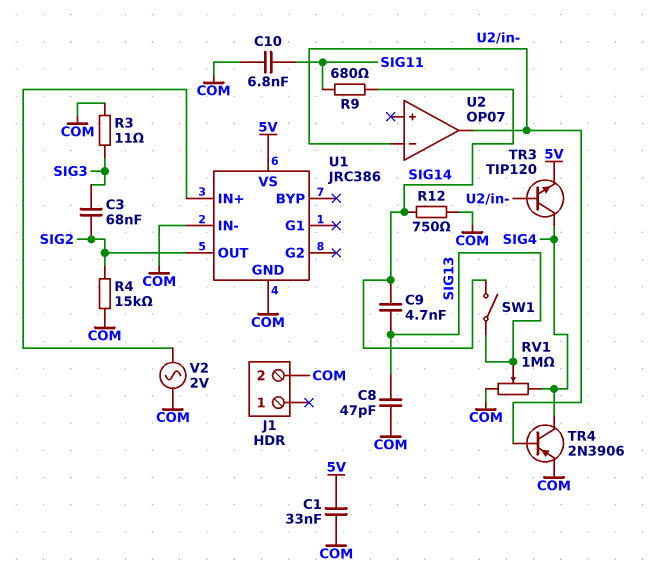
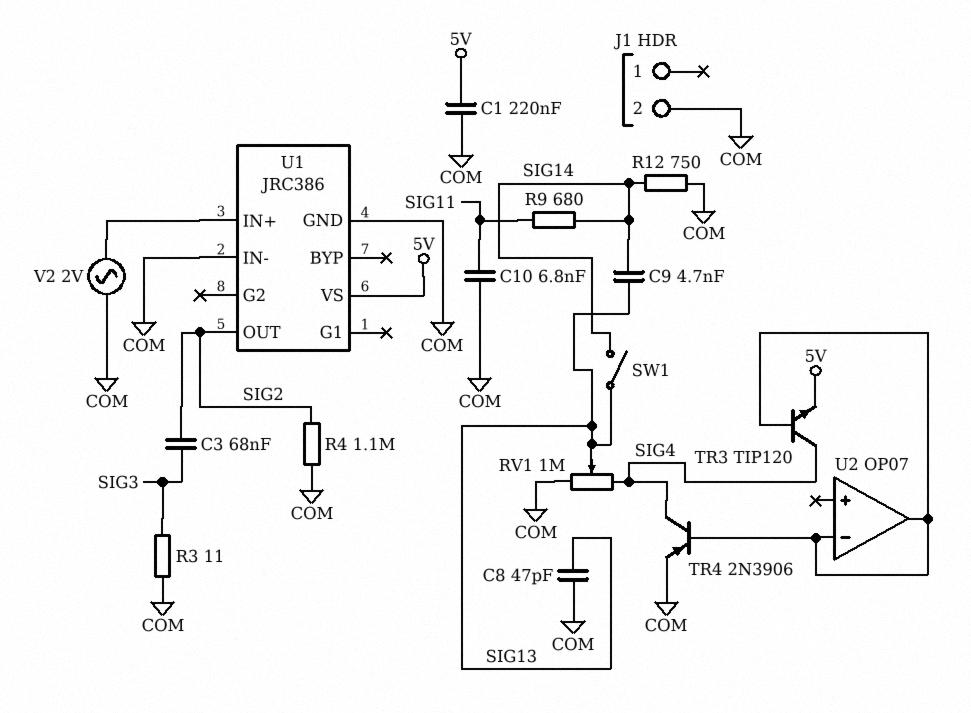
C1: 33nF (5V, COM) -> 220nF (5V, COM)
R4: 15k (COM, SIG2) -> 1.1M (COM, SIG2)

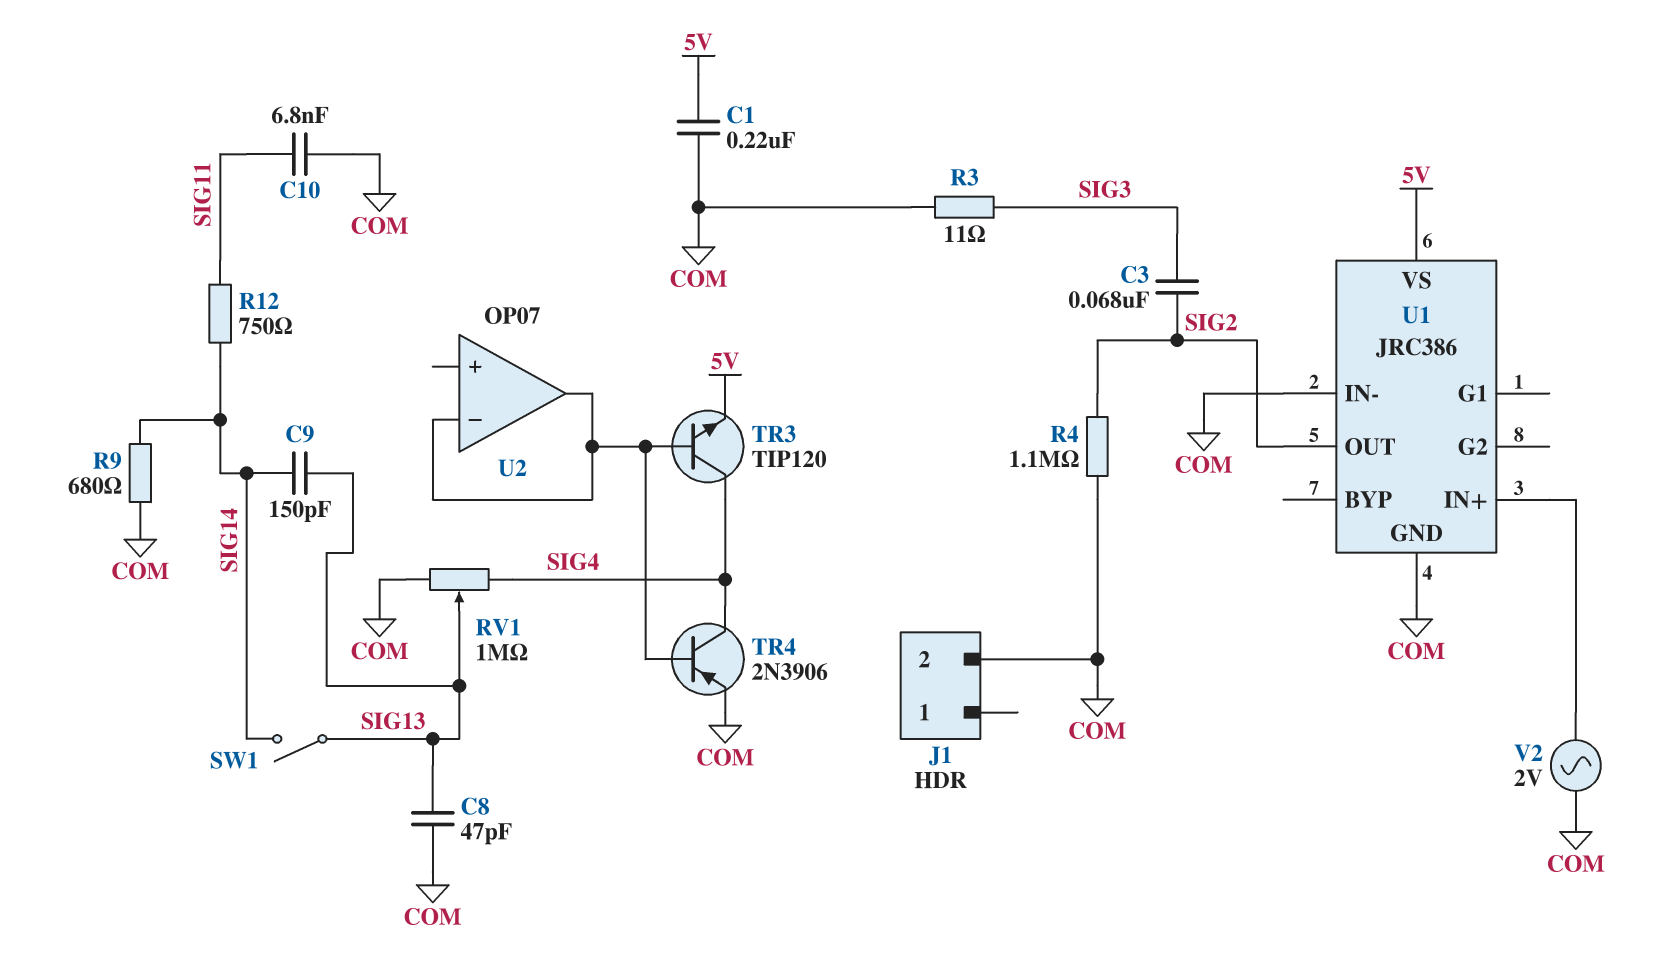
C9: 4.7nF (SIG13, SIG14) -> 150pF (SIG13, SIG14)
R9: 680 (SIG11, SIG14) -> 680 (COM, SIG14)
R12: 750 (COM, SIG14) -> 750 (SIG11, SIG14)

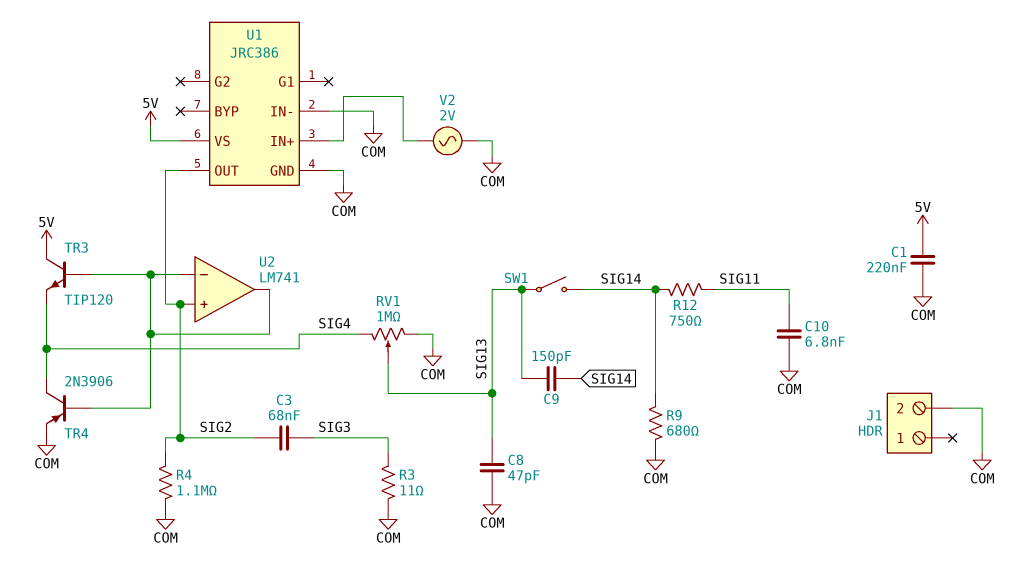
TR3: NPN TIP120 (B U2/in-, C SIG4, E 5V) -> NPN TIP120 (B U2/in-, C 5V, E SIG4)
U2: OP07 -> LM741
U2 pin in+: none -> SIG2

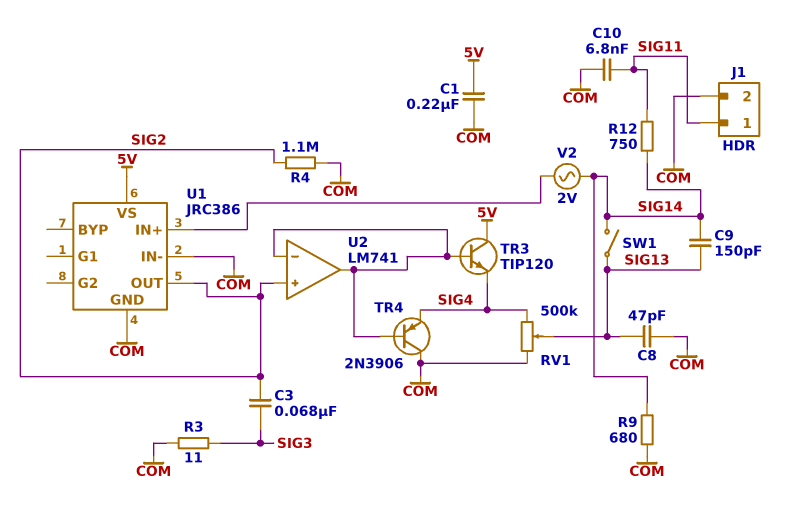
J1 pin 1: none -> SIG11
RV1: 1M (COM, SIG4, wiper SIG13) -> 500k (COM, SIG4, wiper SIG13)
TR4: PNP 2N3906 (B U2/in-, C SIG4, E COM) -> PNP 2N3906 (B U2/in-, C COM, E SIG4)
V2: AC 2V (COM, U1/IN+) -> AC 2V (SIG14, U1/IN+)

